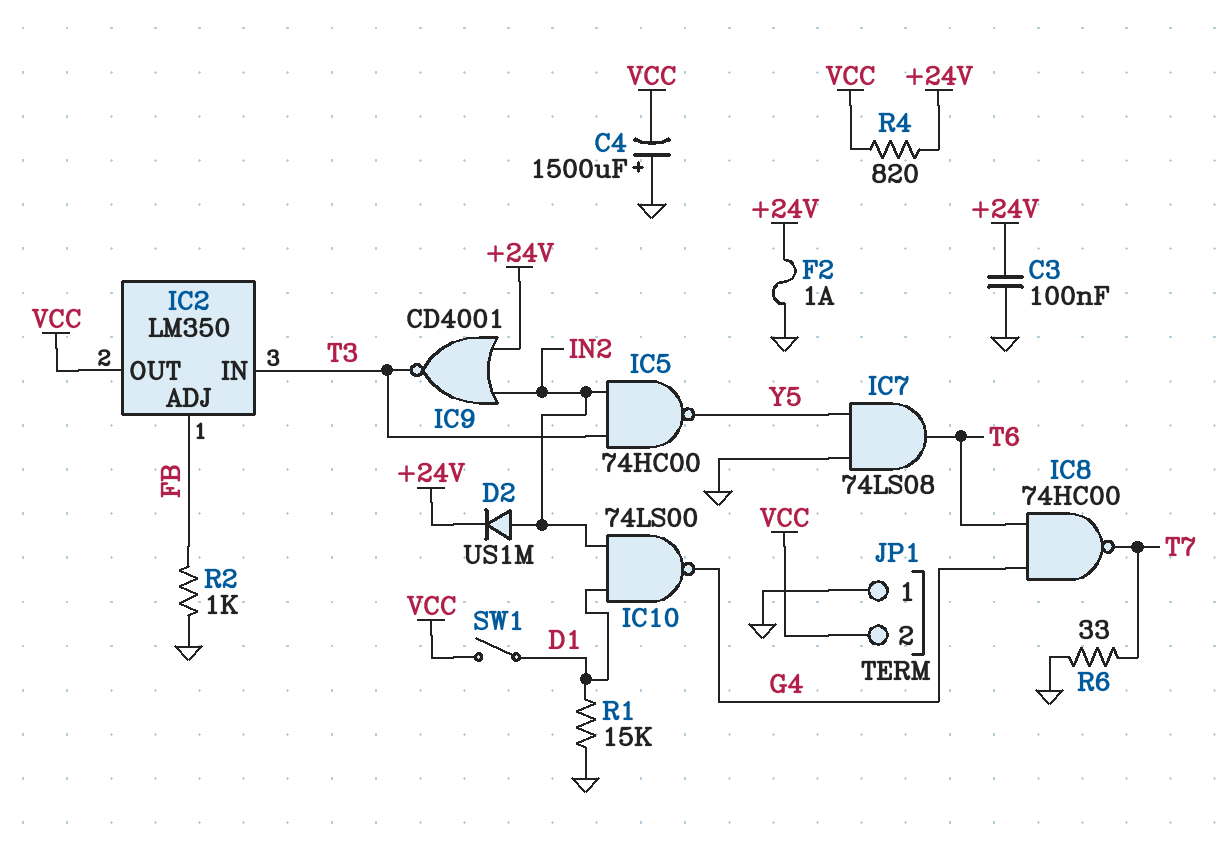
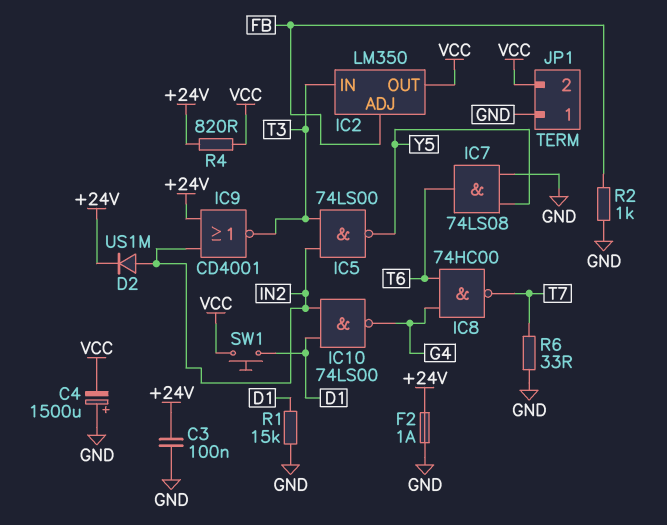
IC5: NAND 74HC00 (in IN2, in T3, out Y5) -> NAND 74LS00 (in IN2, in T3, out Y5)
SW1: switch (D1, VCC) -> button (D1, VCC)

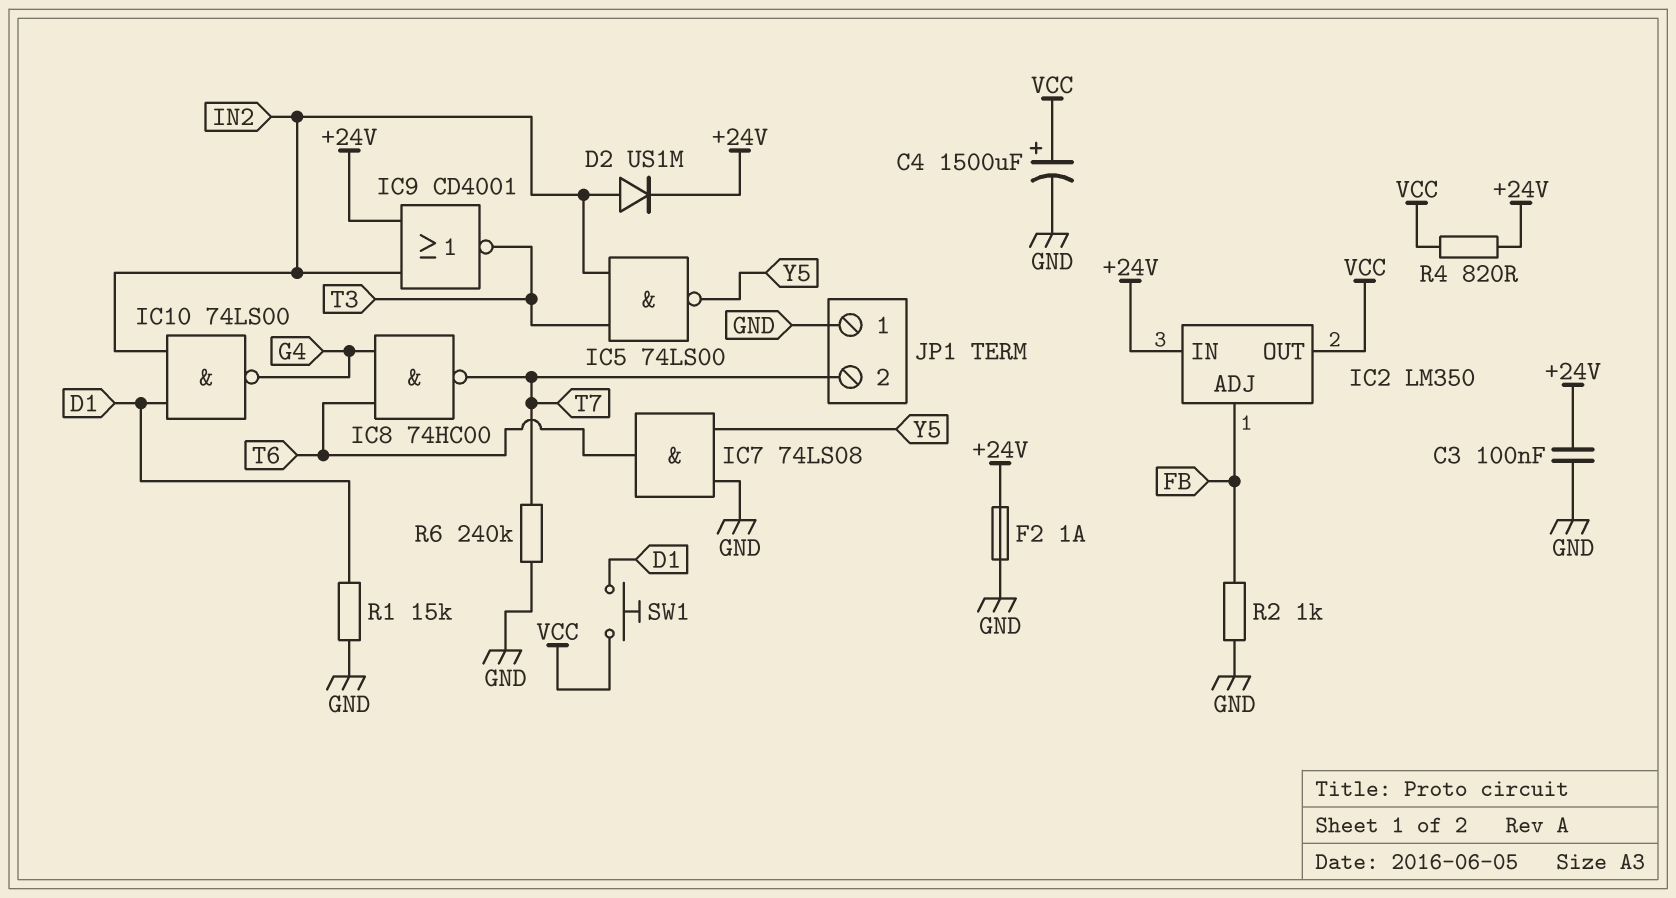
C4: 1500uF (plus GND, minus VCC) -> 1500uF (plus VCC, minus GND)
IC2 pin IN: T3 -> +24V
JP1 pin 2: VCC -> T7
R6: 33 (GND, T7) -> 240k (GND, T7)

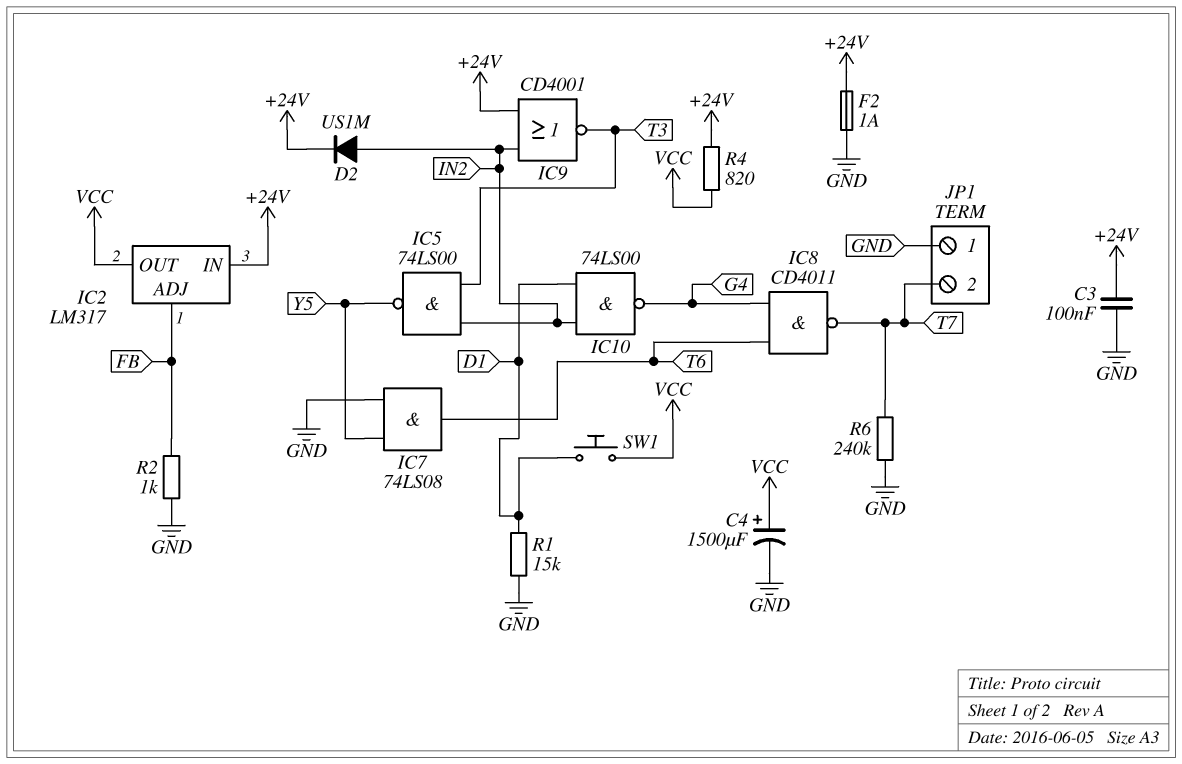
IC2: LM350 -> LM317
IC8: NAND 74HC00 (in G4, in T6, out T7) -> NAND CD4011 (in G4, in T6, out T7)

